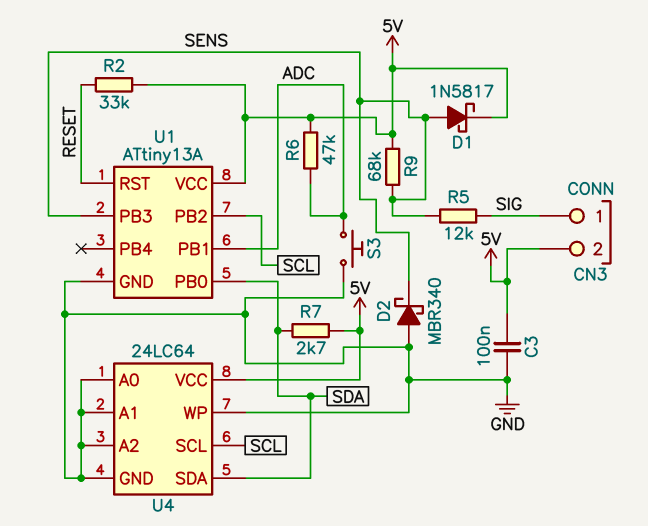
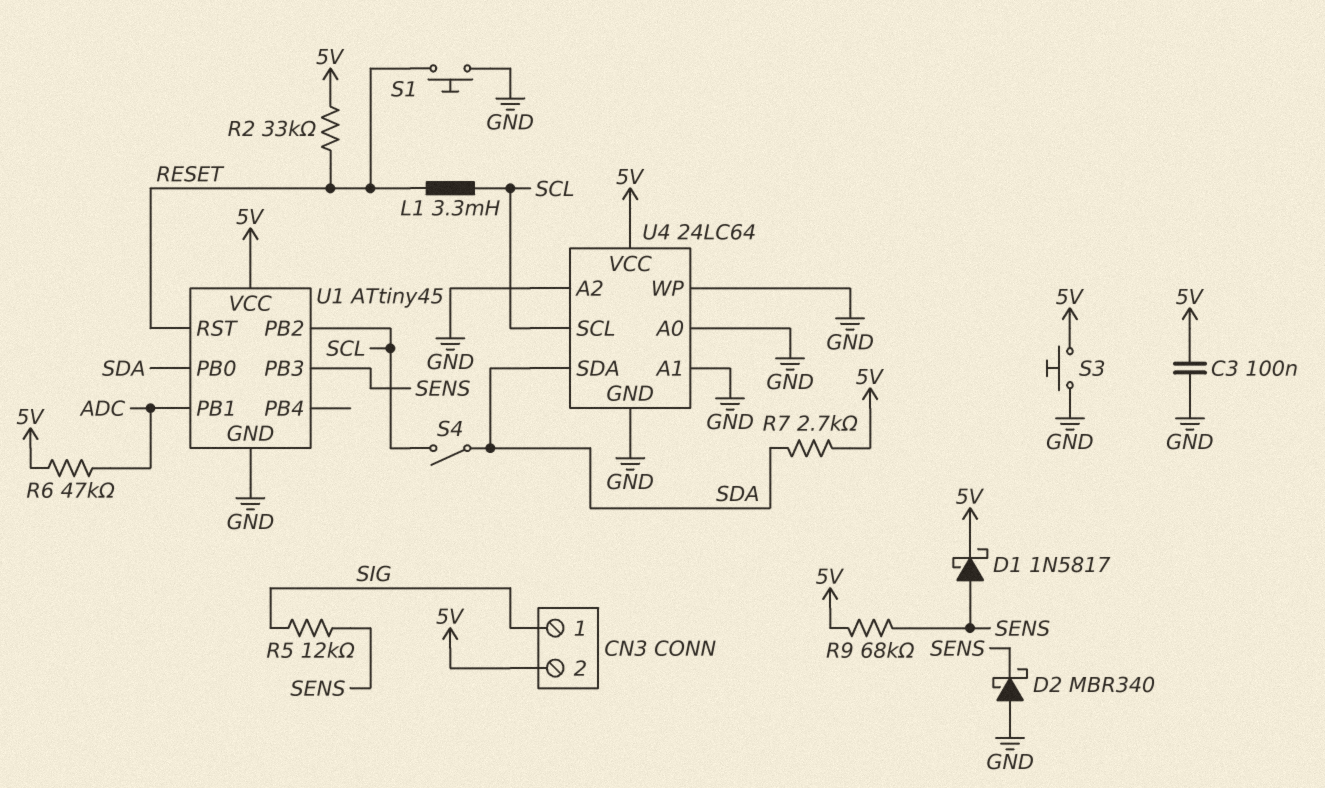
L1: none -> 3.3mH (RESET, SCL)
S1: none -> button (GND, RESET)
S3: button (ADC, GND) -> button (5V, GND)
S4: none -> switch (SCL, SDA)
U1: ATtiny13A -> ATtiny45

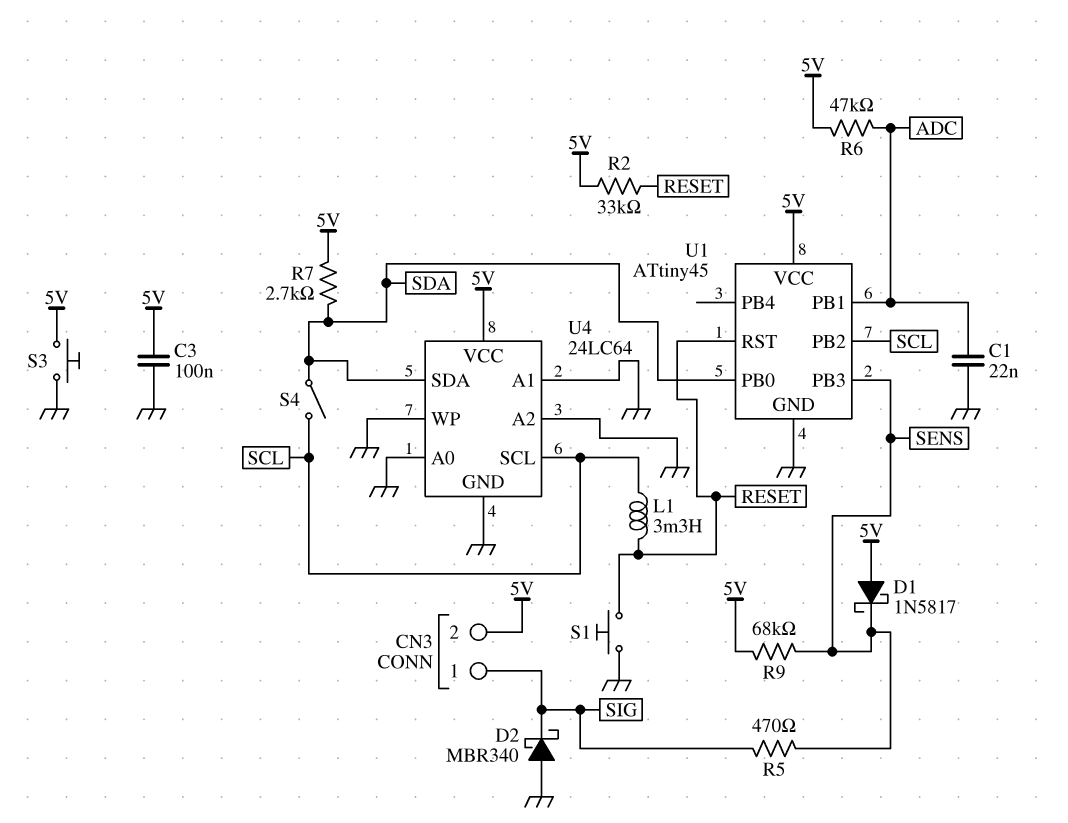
C1: none -> 22nF (ADC, GND)
D1: schottky 1N5817 (A SENS, K 5V) -> schottky 1N5817 (A 5V, K SENS)
D2: schottky MBR340 (A GND, K SENS) -> schottky MBR340 (A GND, K SIG)
R5: 12k (SENS, SIG) -> 470 (SENS, SIG)

